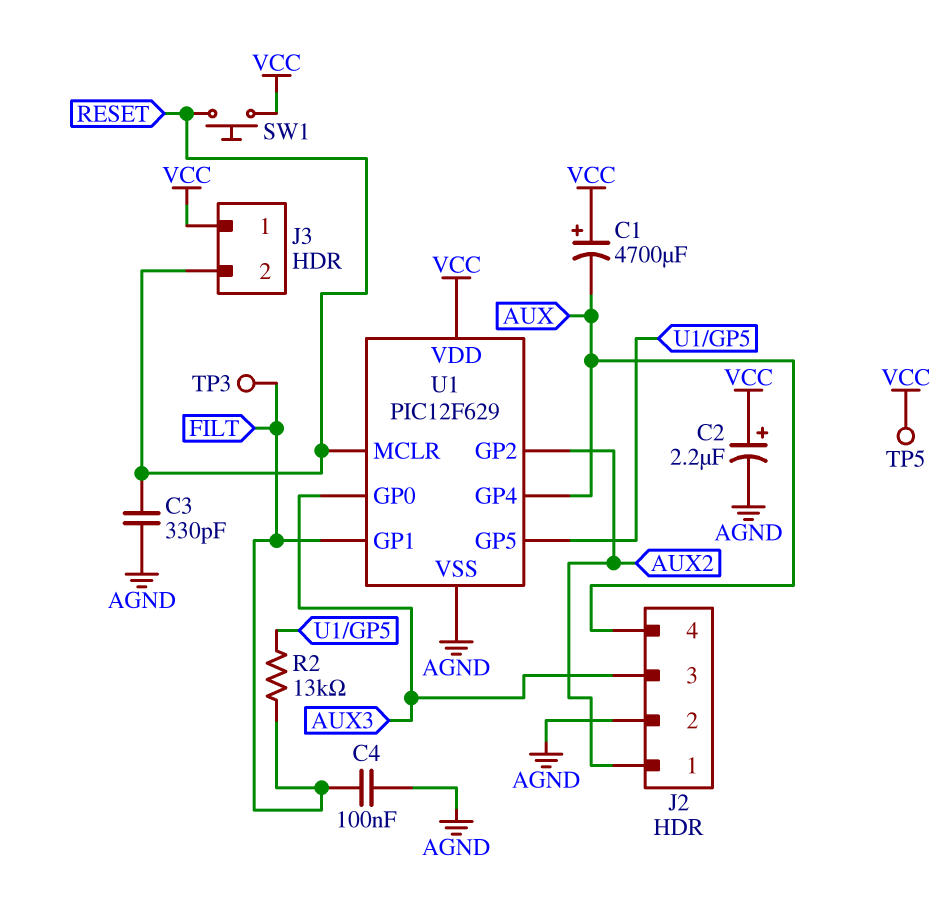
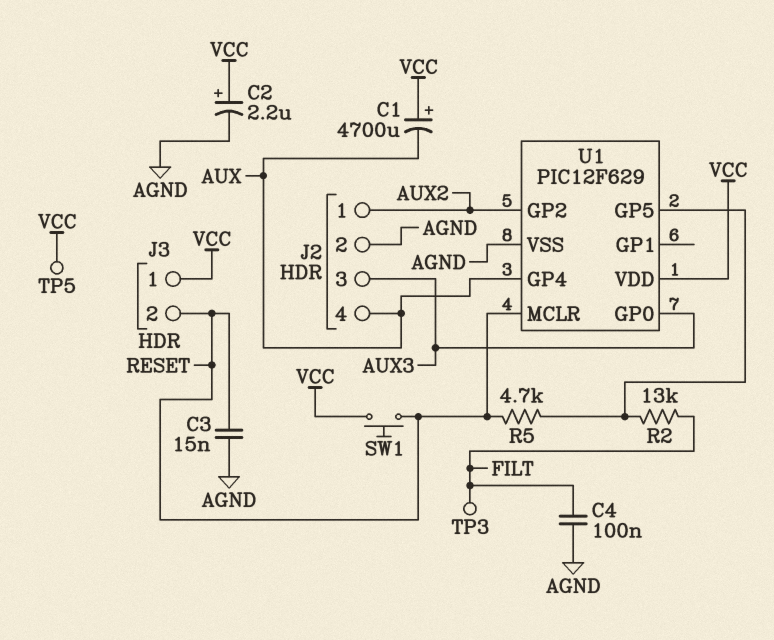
C3: 330pF (AGND, RESET) -> 15nF (AGND, RESET)
R5: none -> 4.7k (RESET, U1/GP5)
U1 pin GP1: FILT -> none

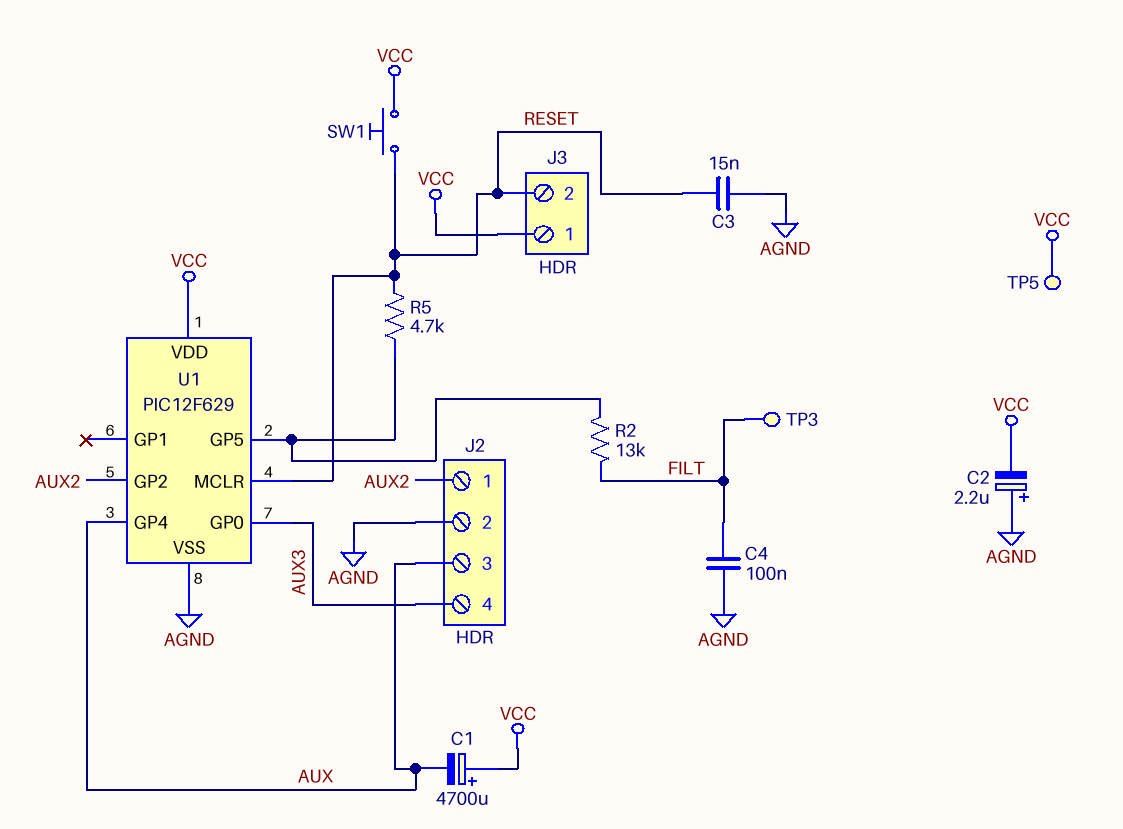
C2: 2.2uF (plus VCC, minus AGND) -> 2.2uF (plus AGND, minus VCC)
J2 pin 3: AUX3 -> AUX
J2 pin 4: AUX -> AUX3

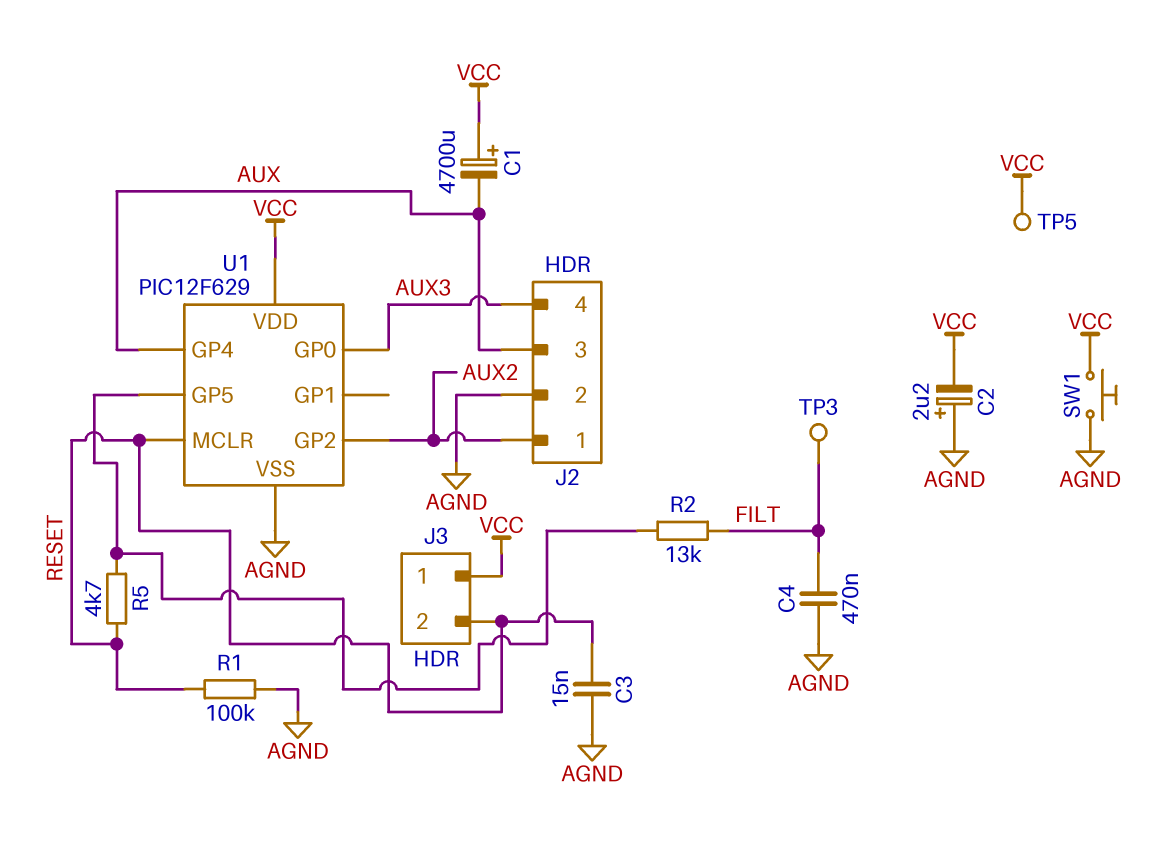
C4: 100nF (AGND, FILT) -> 470nF (AGND, FILT)
R1: none -> 100k (AGND, RESET)
SW1: button (RESET, VCC) -> button (AGND, VCC)

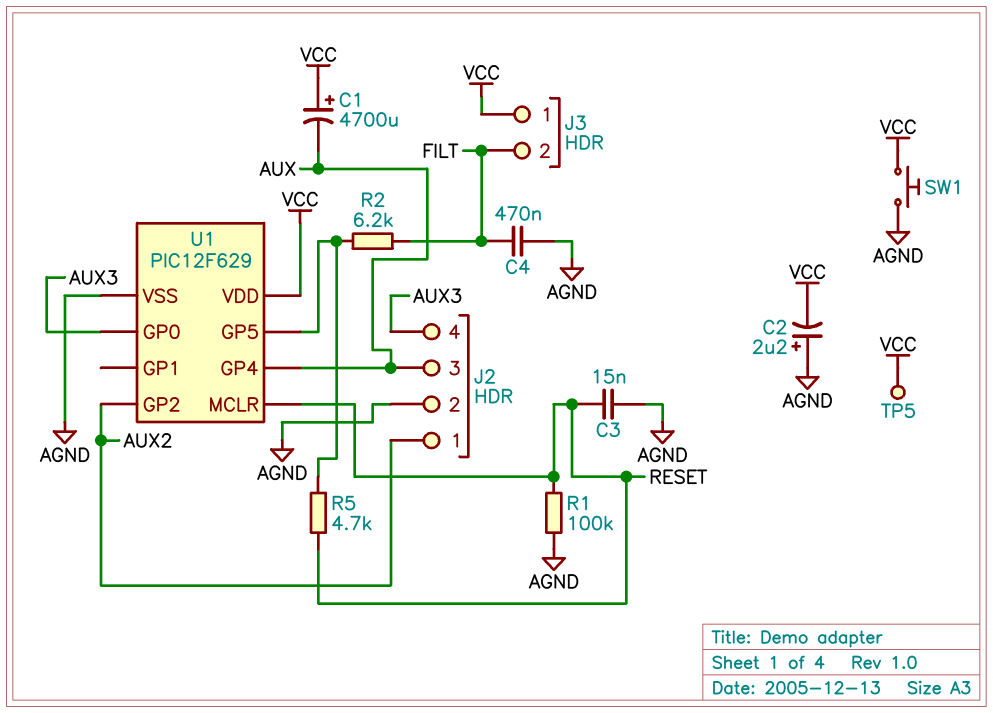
J3 pin 2: RESET -> FILT
R2: 13k (FILT, U1/GP5) -> 6.2k (FILT, U1/GP5)
TP3: test point (FILT) -> none

